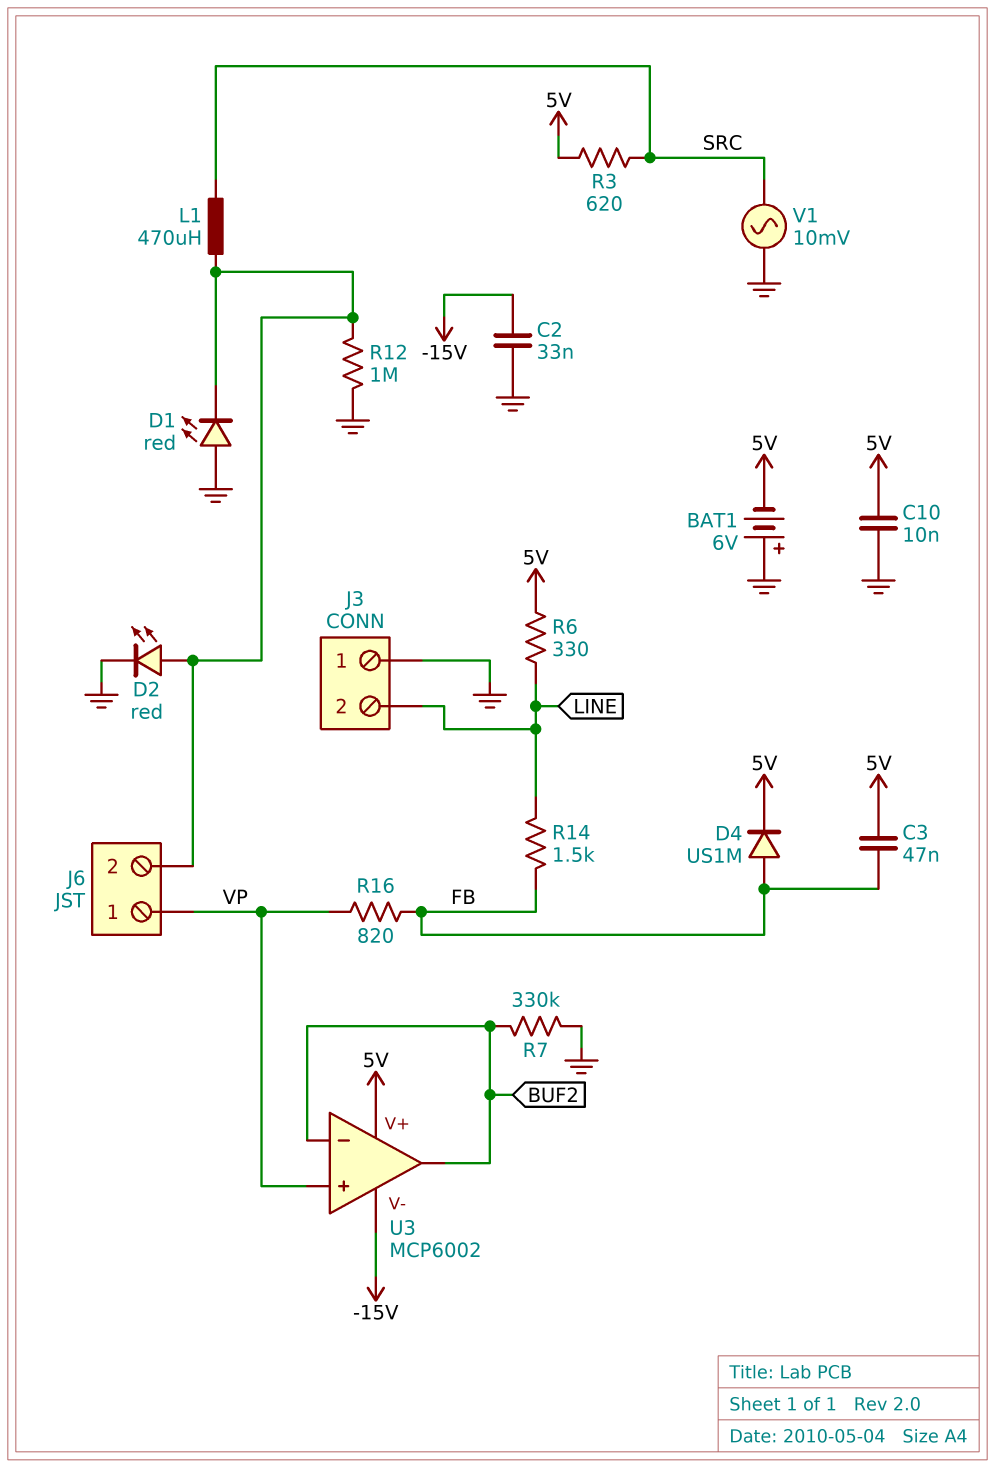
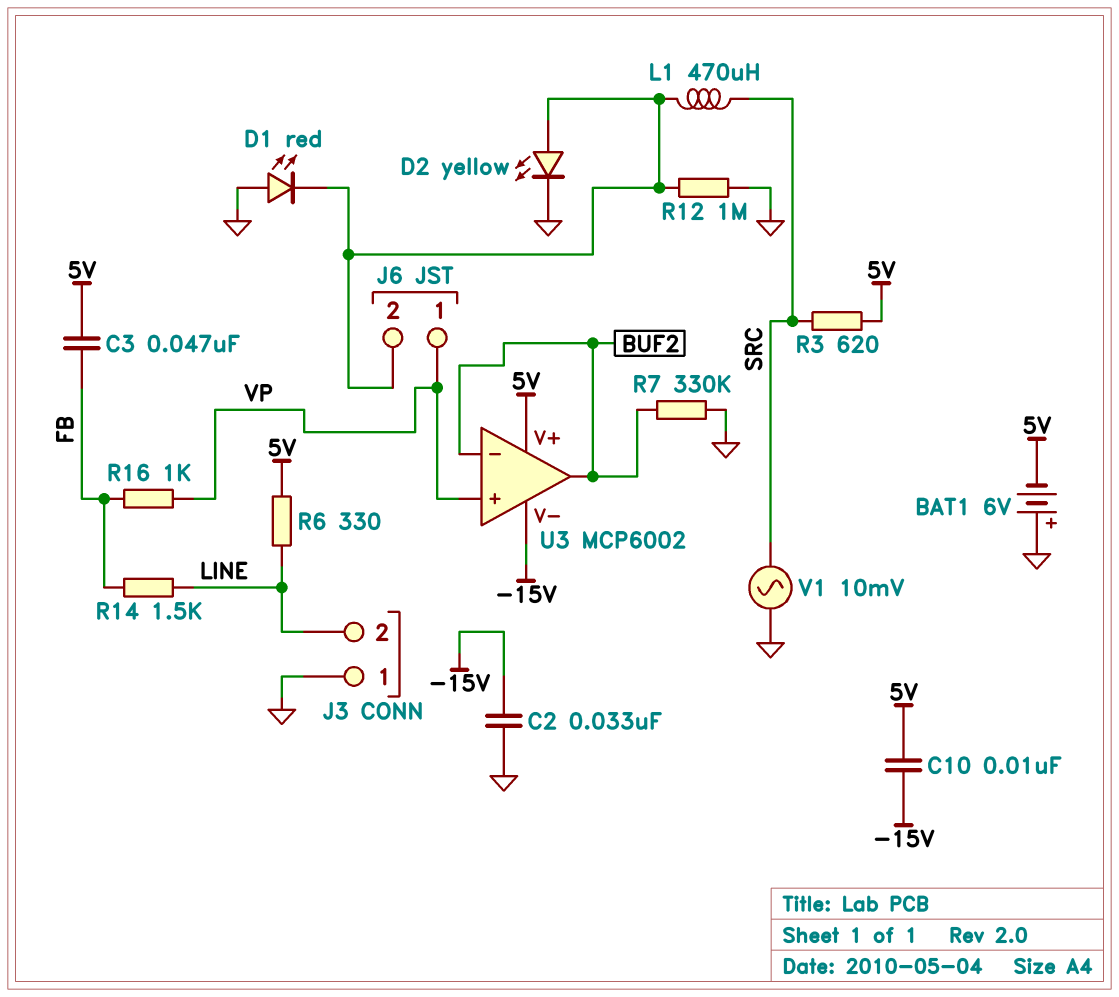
C10: 10nF (5V, GND) -> 10nF (-15V, 5V)
D2: LED red (A J6/2, K GND) -> LED yellow (A J6/2, K GND)
D4: diode US1M (A FB, K 5V) -> none
R16: 820 (FB, VP) -> 1k (FB, VP)

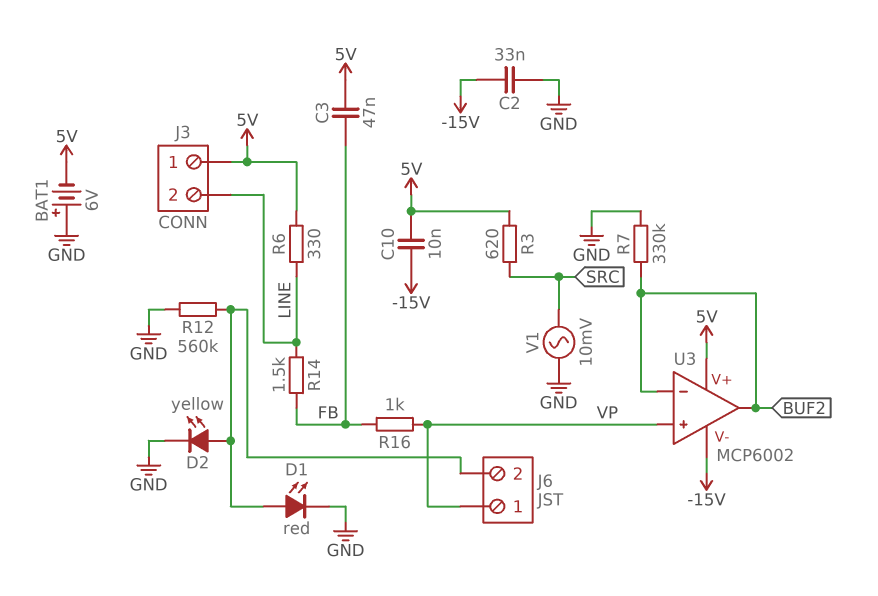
D1: LED red (A GND, K J6/2) -> LED red (A J6/2, K GND)
J3 pin 1: GND -> 5V
L1: 470uH (J6/2, SRC) -> none
R12: 1M (GND, J6/2) -> 560k (GND, J6/2)

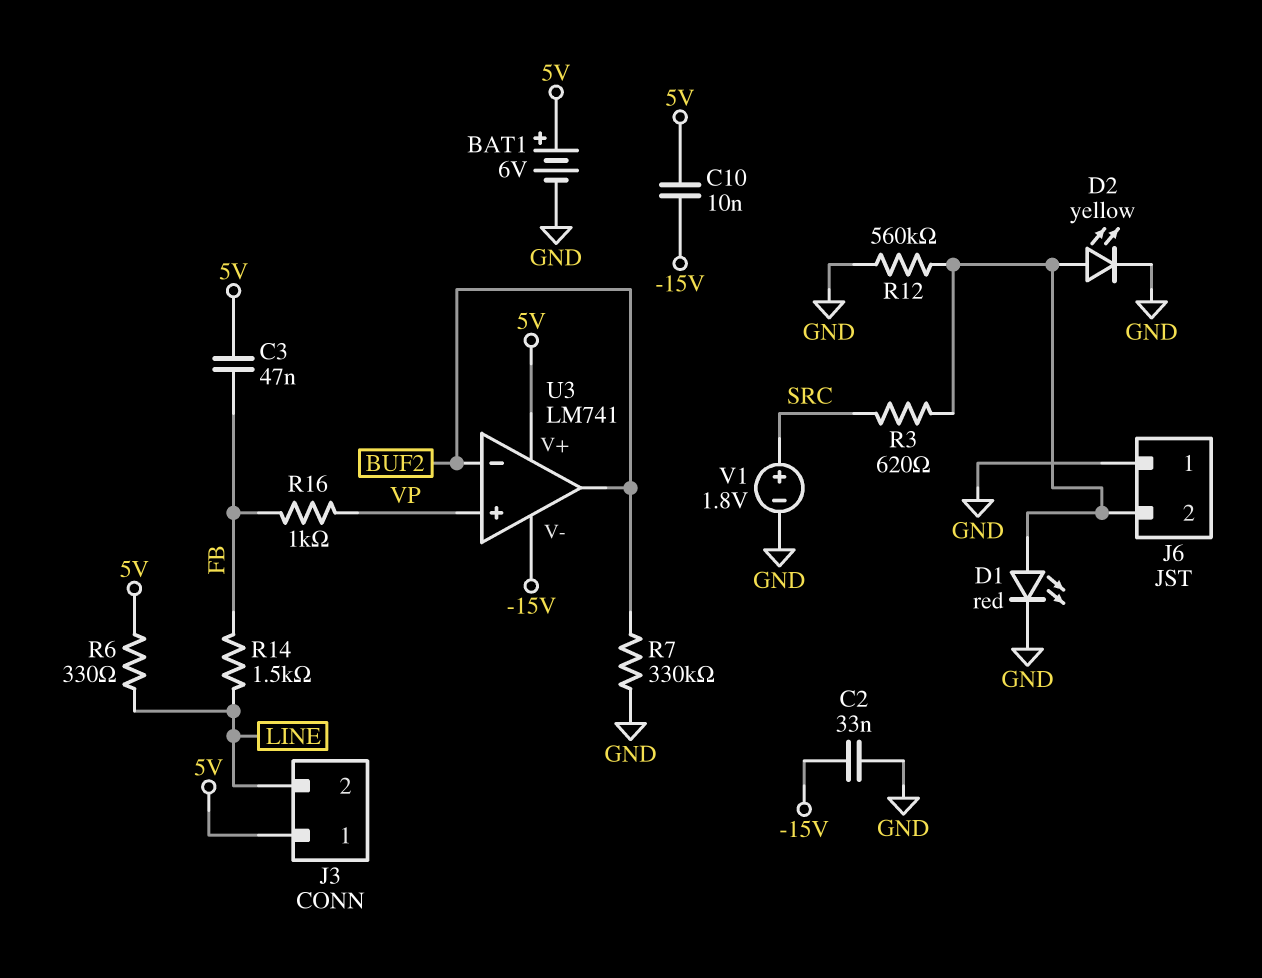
BAT1: 6V (plus GND, minus 5V) -> 6V (plus 5V, minus GND)
J6 pin 1: VP -> GND
R3: 620 (5V, SRC) -> 620 (J6/2, SRC)
U3: MCP6002 -> LM741
V1: AC 10mV (GND, SRC) -> 1.8V (plus SRC, minus GND)

